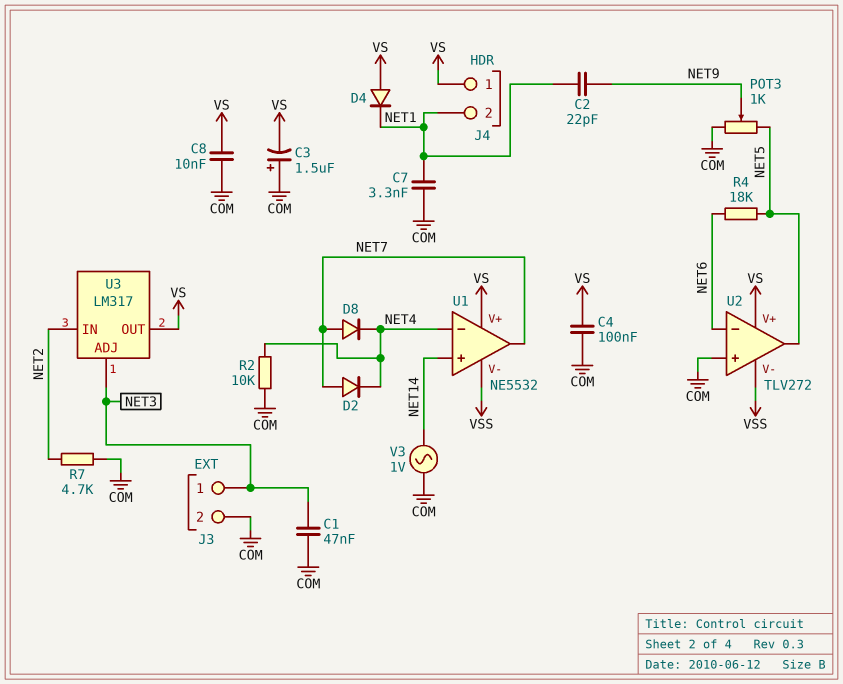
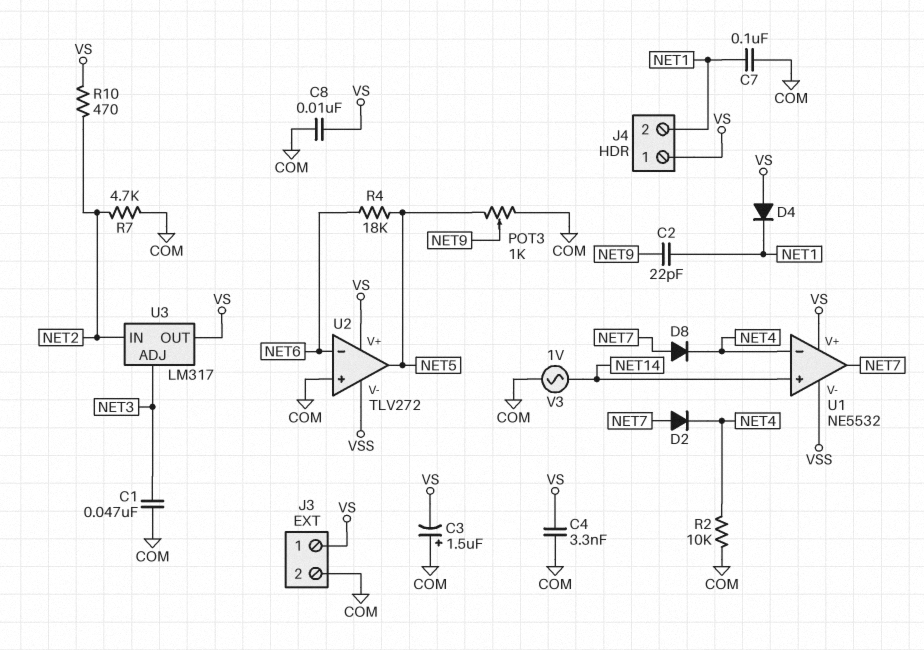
C4: 100nF (COM, VS) -> 3.3nF (COM, VS)
C7: 3.3nF (COM, NET1) -> 100nF (COM, NET1)
J3 pin 1: NET3 -> VS
R10: none -> 470 (NET2, VS)

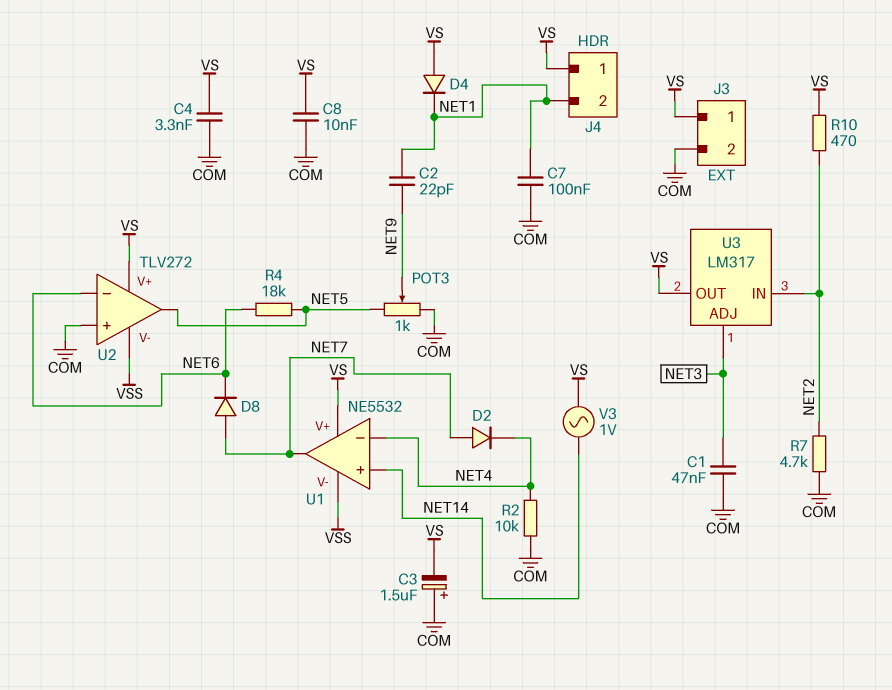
D8: diode (A NET7, K NET4) -> diode (A NET7, K NET6)
V3: AC 1V (COM, NET14) -> AC 1V (NET14, VS)

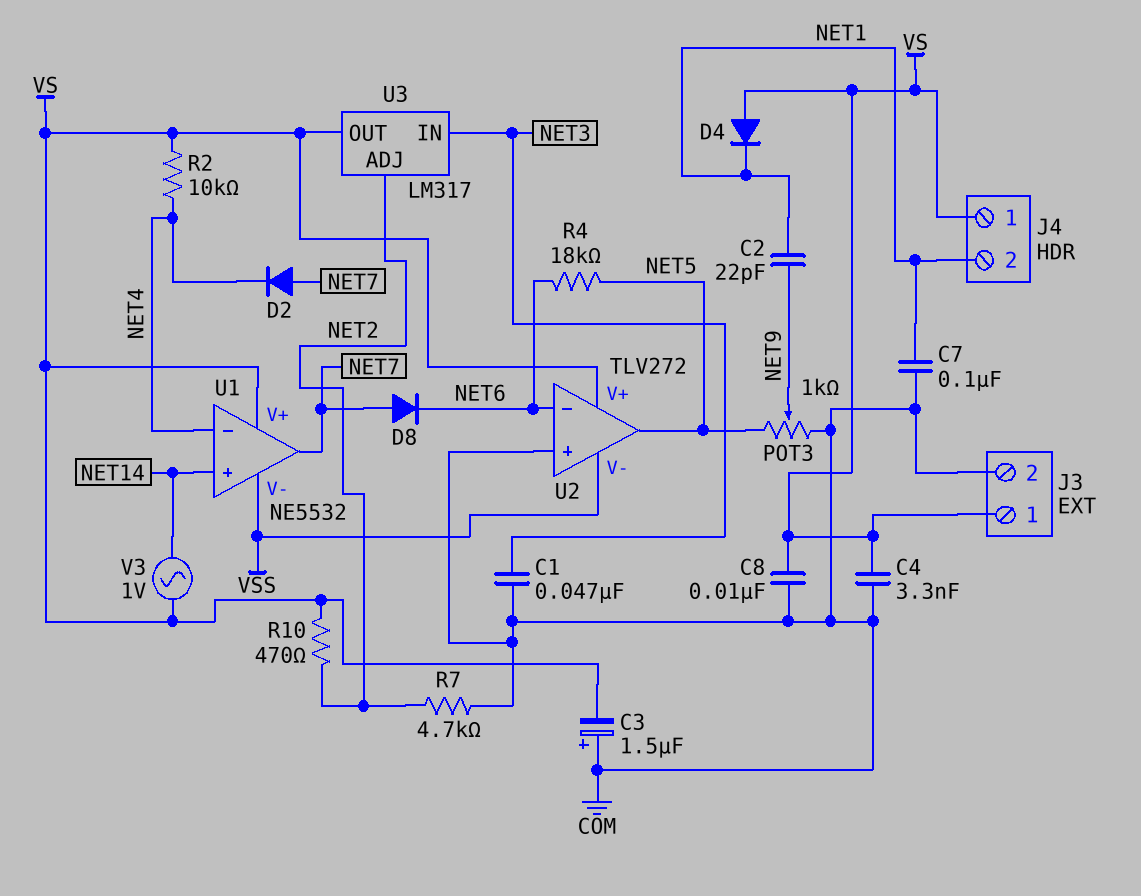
R2: 10k (COM, NET4) -> 10k (NET4, VS)
U3 pin ADJ: NET3 -> NET2
U3 pin IN: NET2 -> NET3

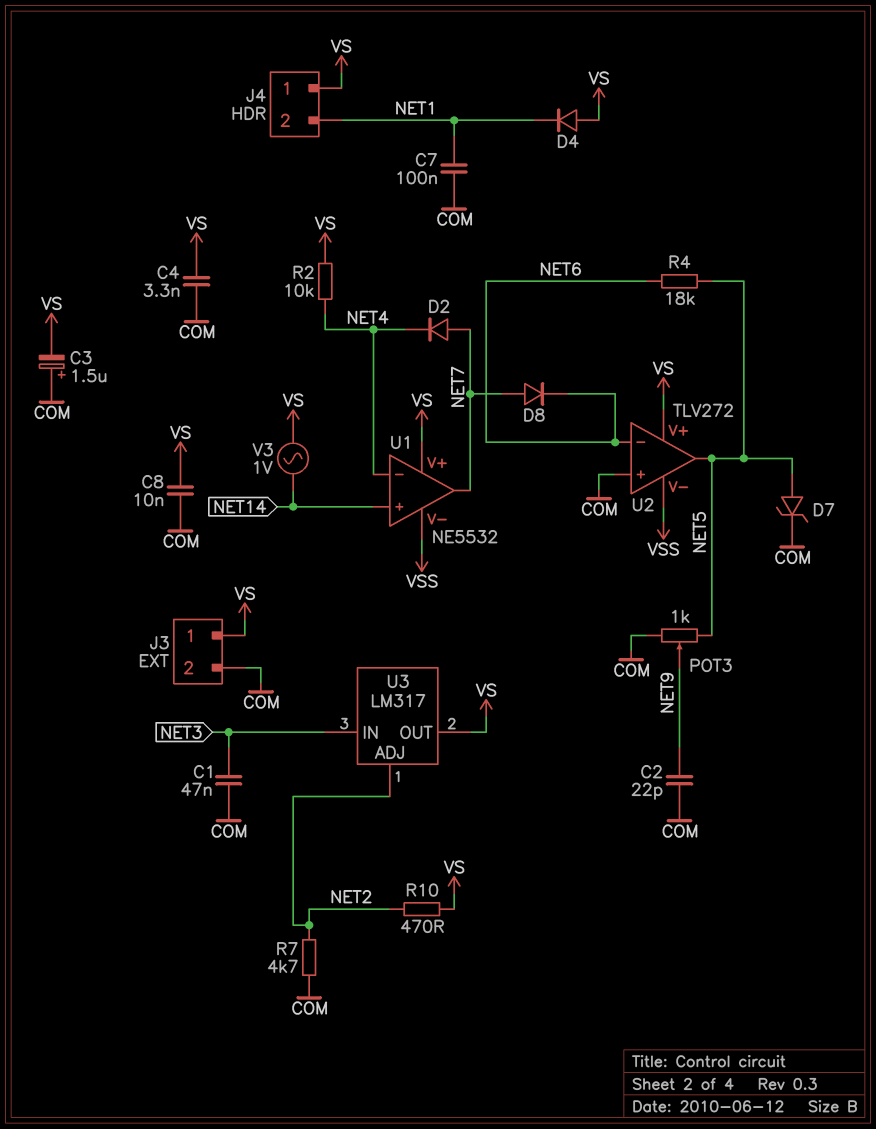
C2: 22pF (NET1, NET9) -> 22pF (COM, NET9)
D7: none -> zener (A NET5, K COM)

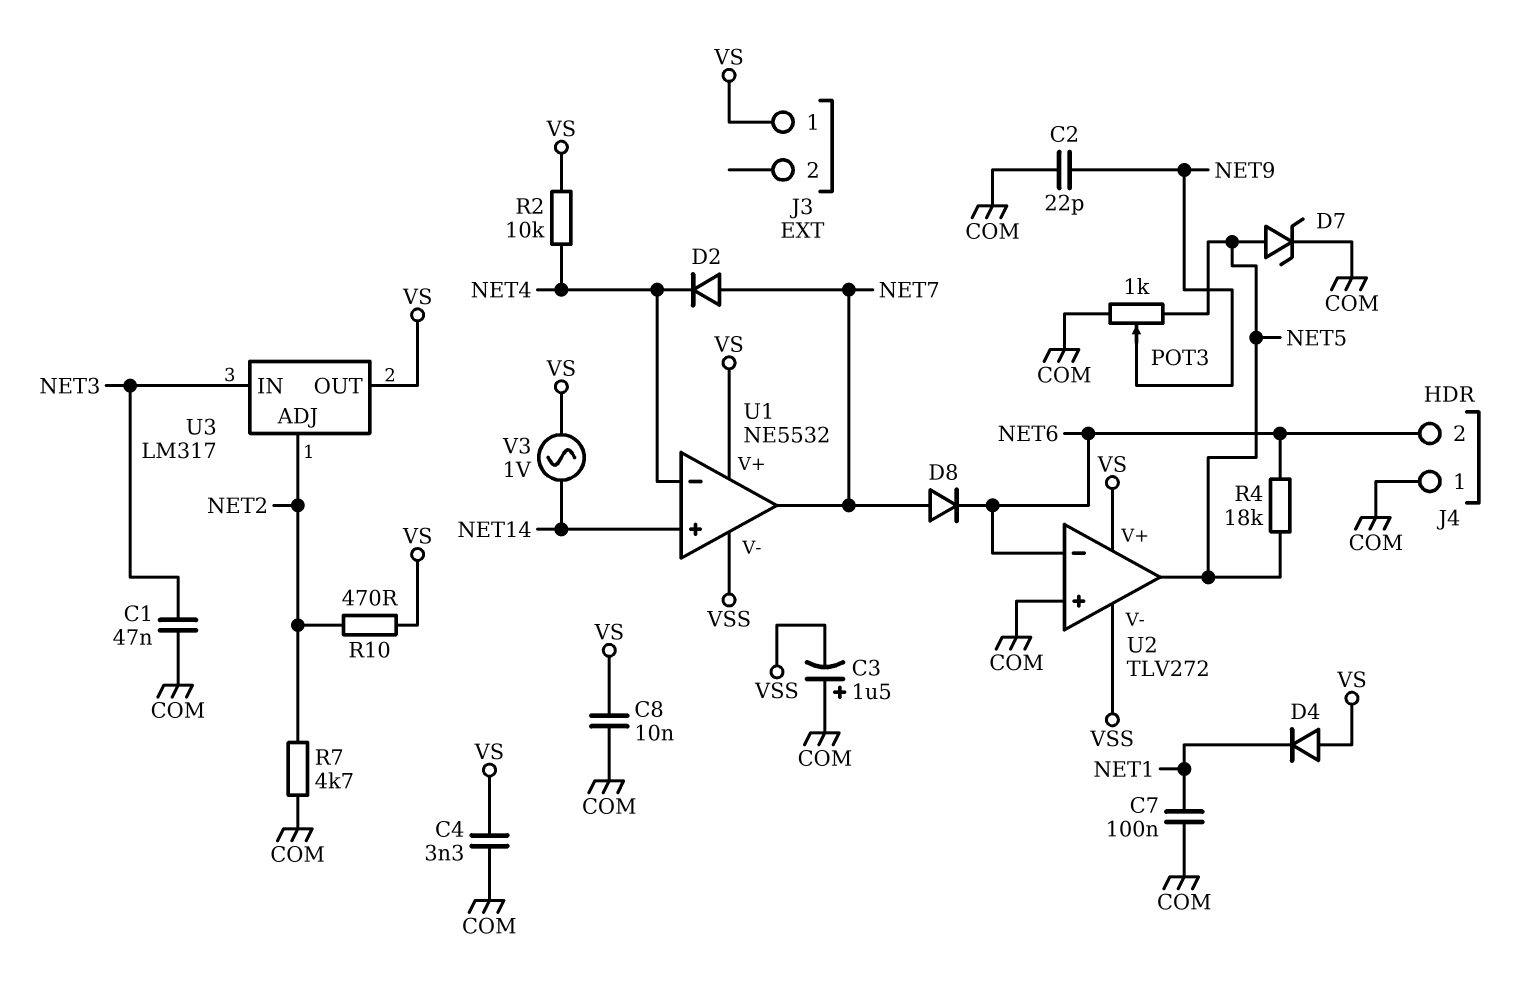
C3: 1.5uF (plus COM, minus VS) -> 1.5uF (plus COM, minus VSS)
J3 pin 2: COM -> none
J4 pin 1: VS -> COM
J4 pin 2: NET1 -> NET6

